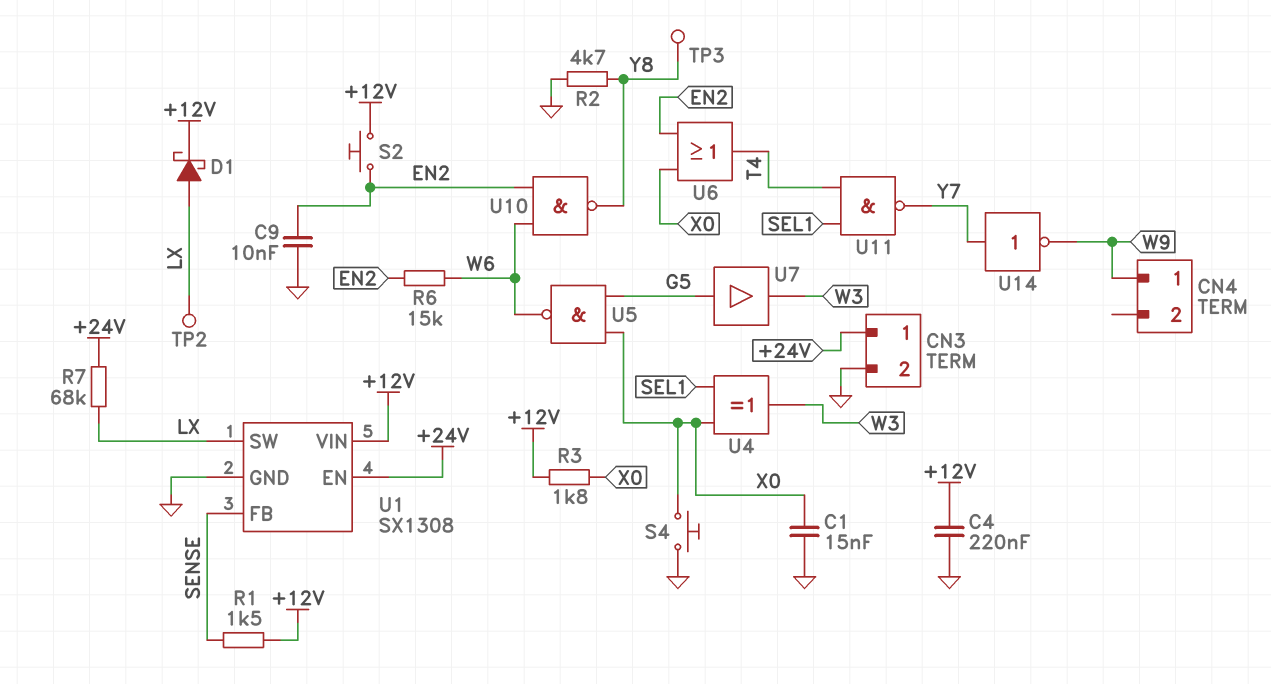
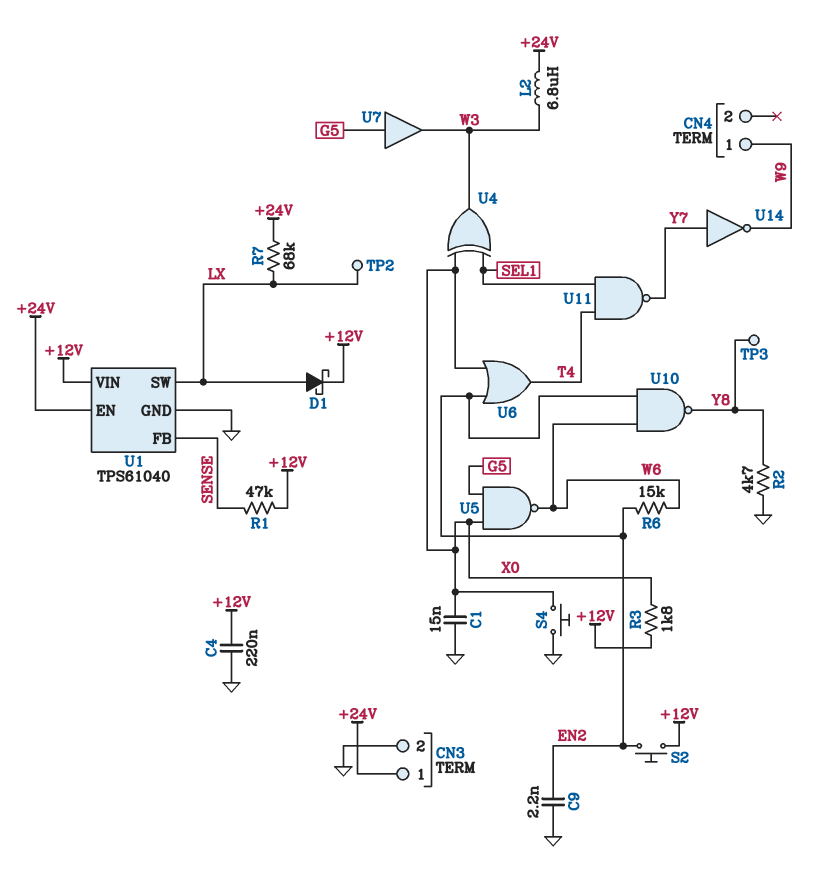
C9: 10nF (EN2, GND) -> 2.2nF (EN2, GND)
L2: none -> 6.8uH (+24V, W3)
R1: 1.5k (+12V, SENSE) -> 47k (+12V, SENSE)
U1: SX1308 -> TPS61040

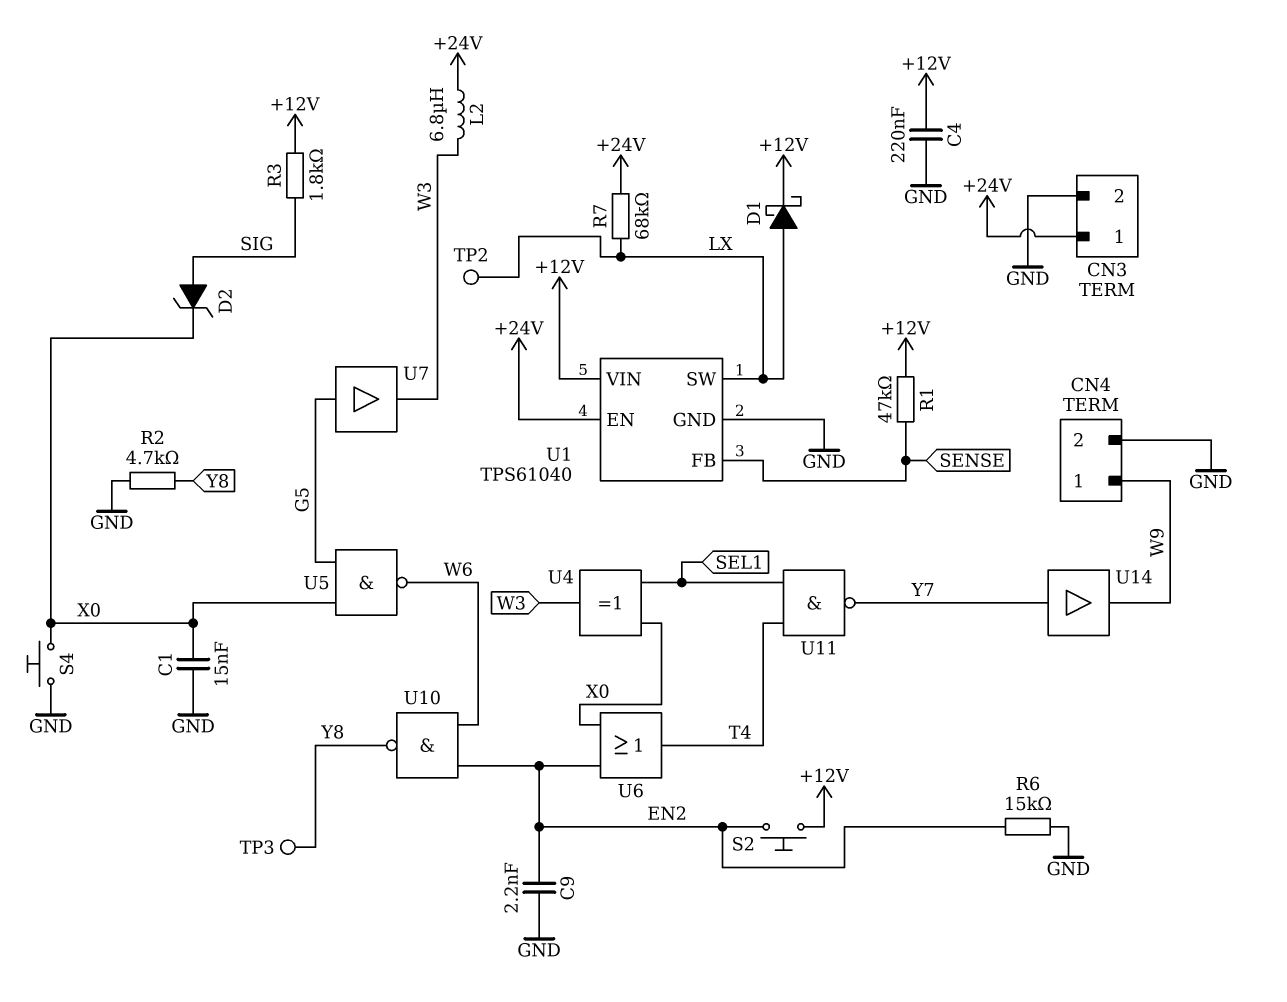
CN4 pin 2: none -> GND
D2: none -> zener (A SIG, K X0)
R3: 1.8k (+12V, X0) -> 1.8k (+12V, SIG)
R6: 15k (EN2, W6) -> 15k (EN2, GND)
U14: NOT (in Y7, out W9) -> buffer (in Y7, out W9)

